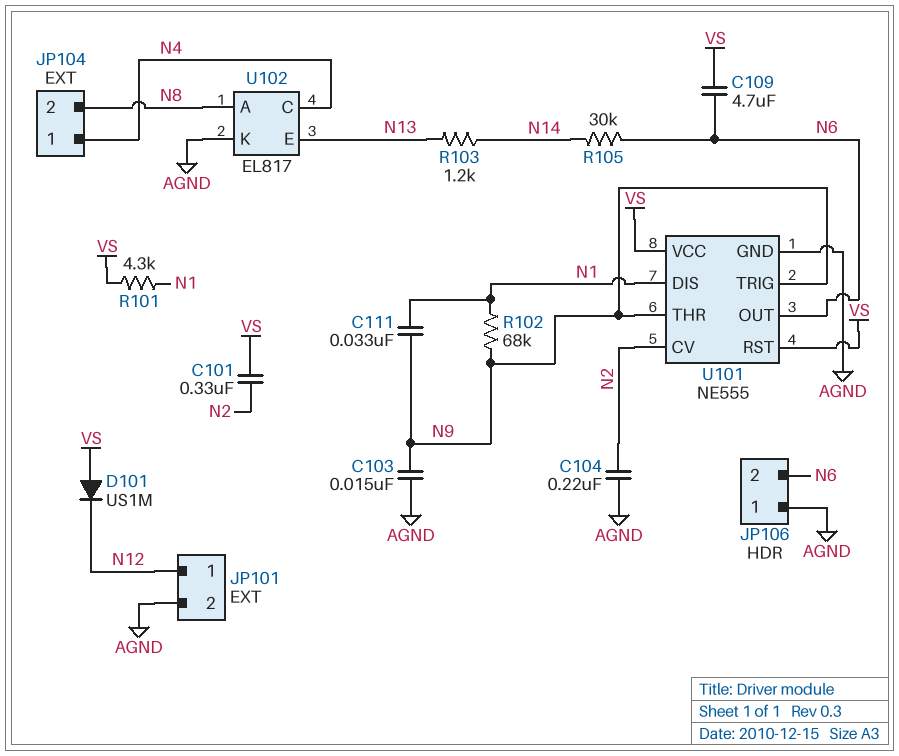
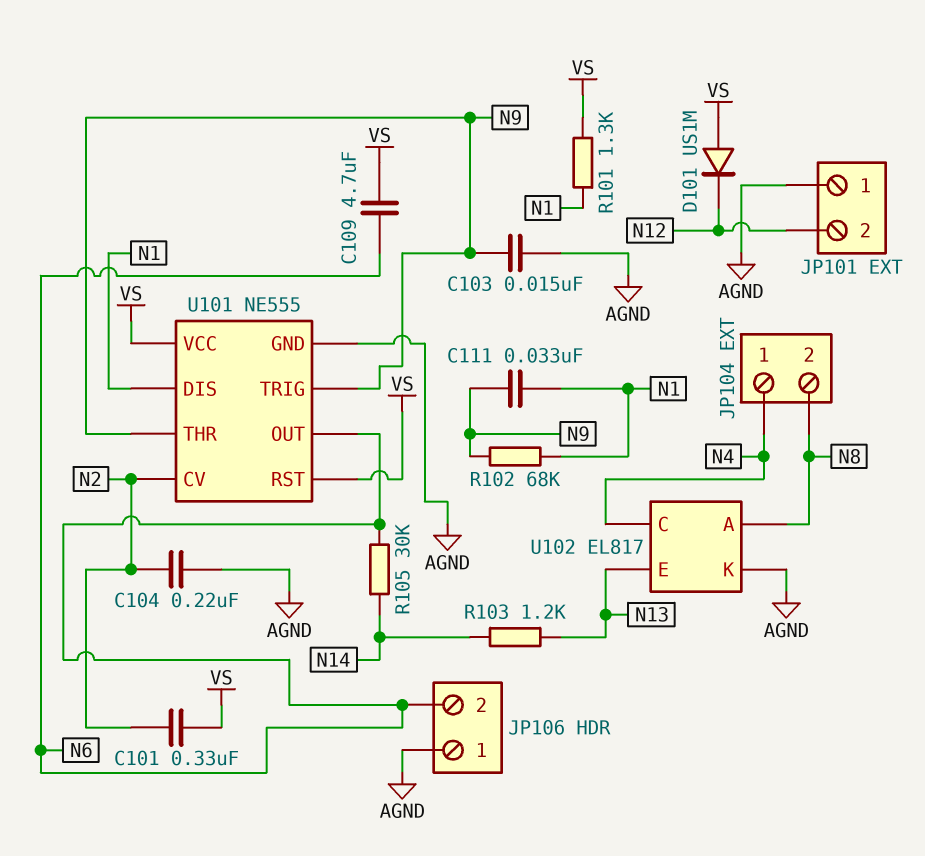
JP101 pin 1: N12 -> AGND
JP101 pin 2: AGND -> N12
R101: 4.3k (N1, VS) -> 1.3k (N1, VS)

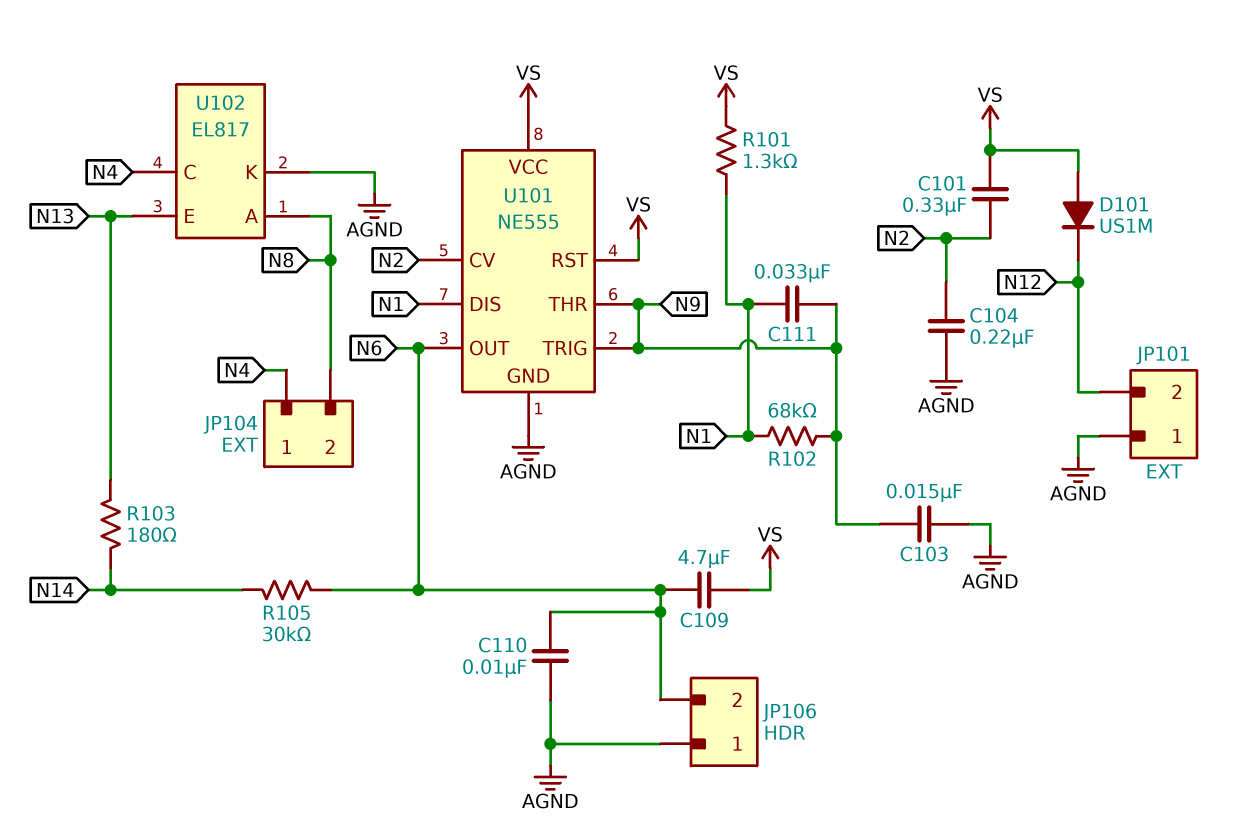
C110: none -> 10nF (AGND, N6)
R103: 1.2k (N13, N14) -> 180 (N13, N14)

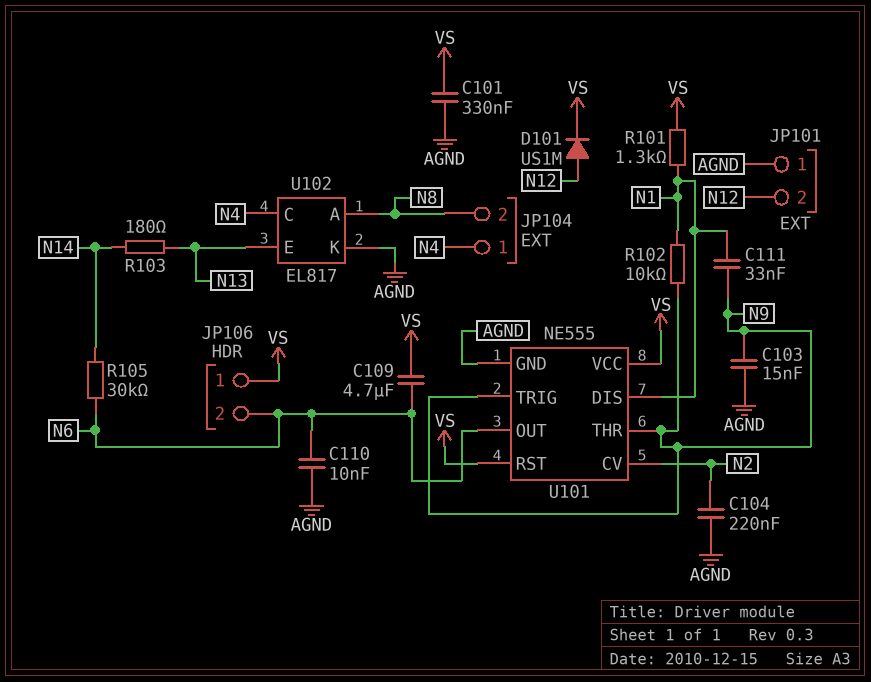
C101: 330nF (N2, VS) -> 330nF (AGND, VS)
D101: diode US1M (A VS, K N12) -> diode US1M (A N12, K VS)
JP106 pin 1: AGND -> VS
R102: 68k (N1, N9) -> 10k (N1, N9)

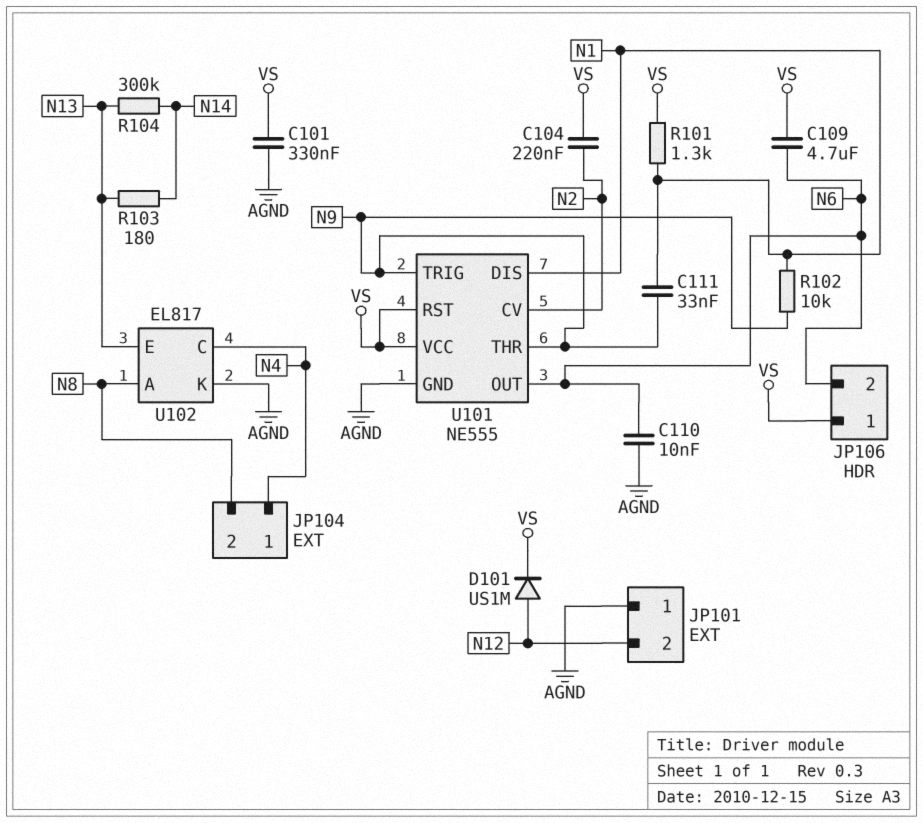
C103: 15nF (AGND, N9) -> none
C104: 220nF (AGND, N2) -> 220nF (N2, VS)
R104: none -> 300k (N13, N14)
R105: 30k (N6, N14) -> none

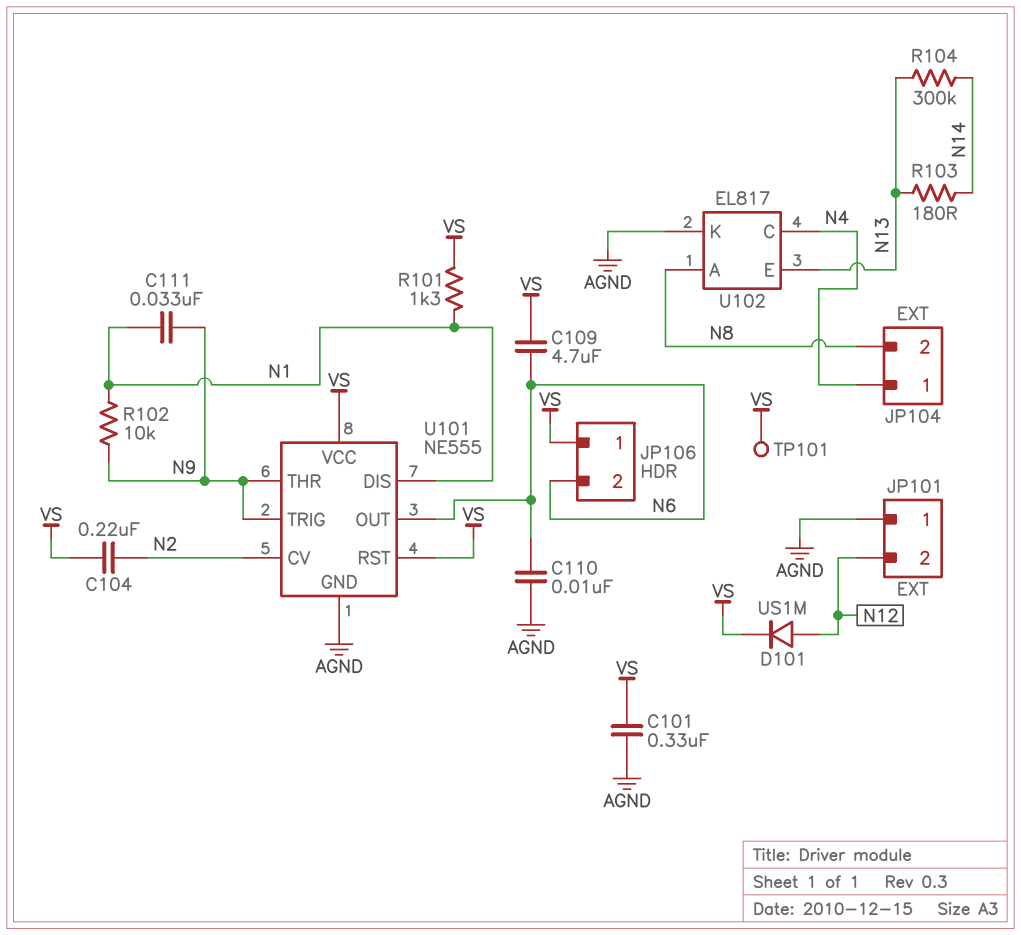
TP101: none -> test point (VS)

